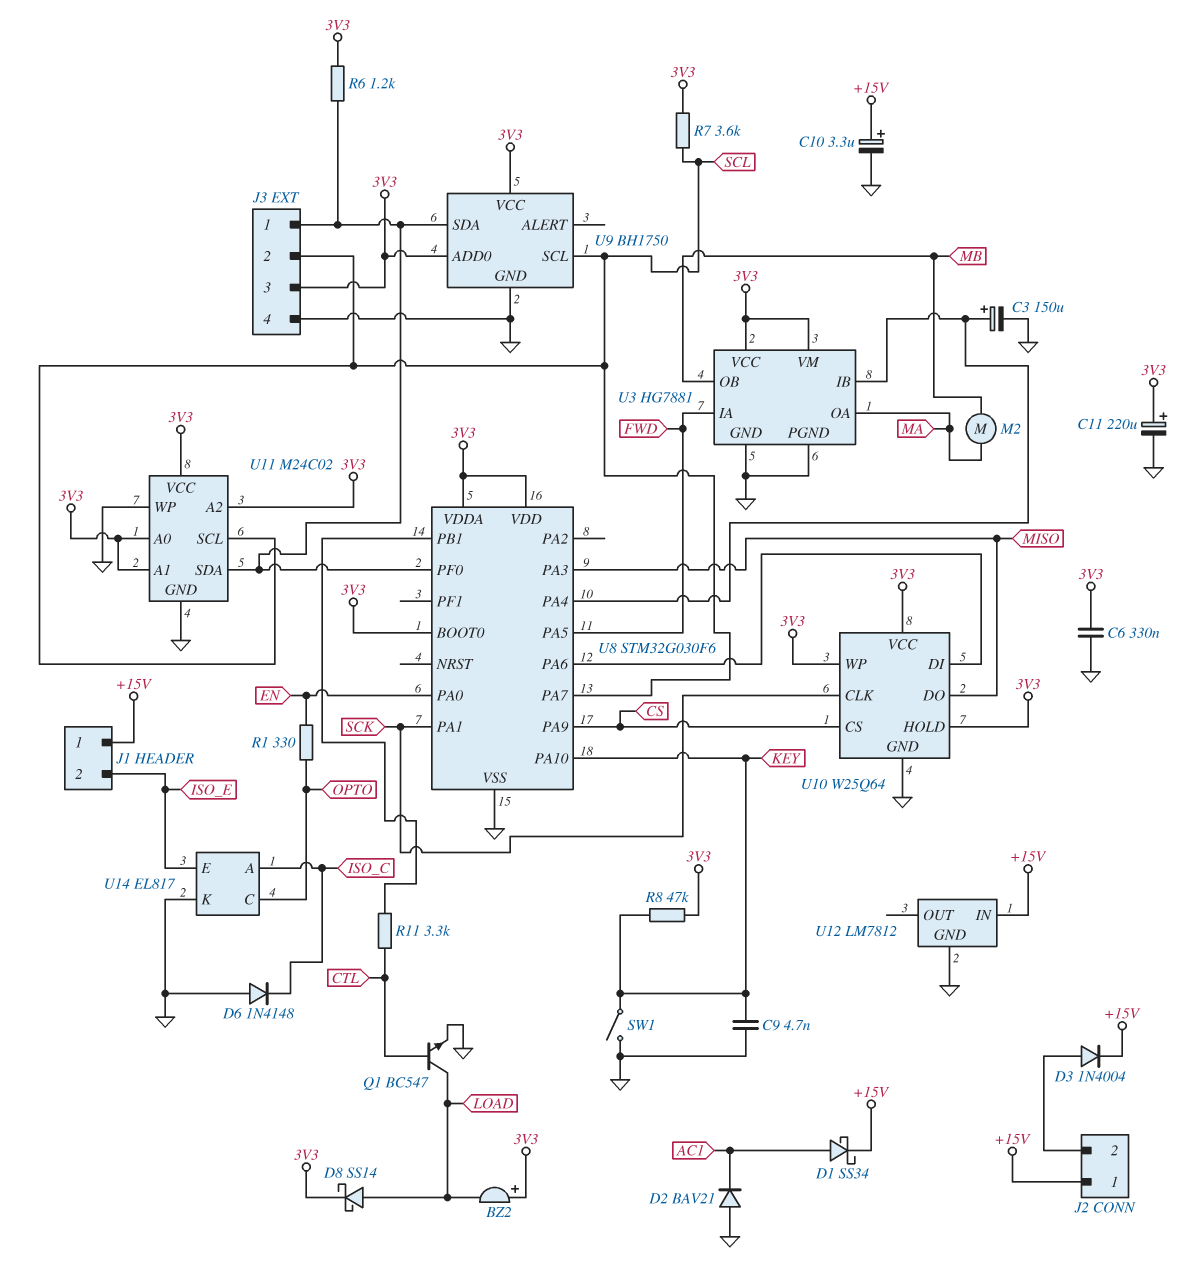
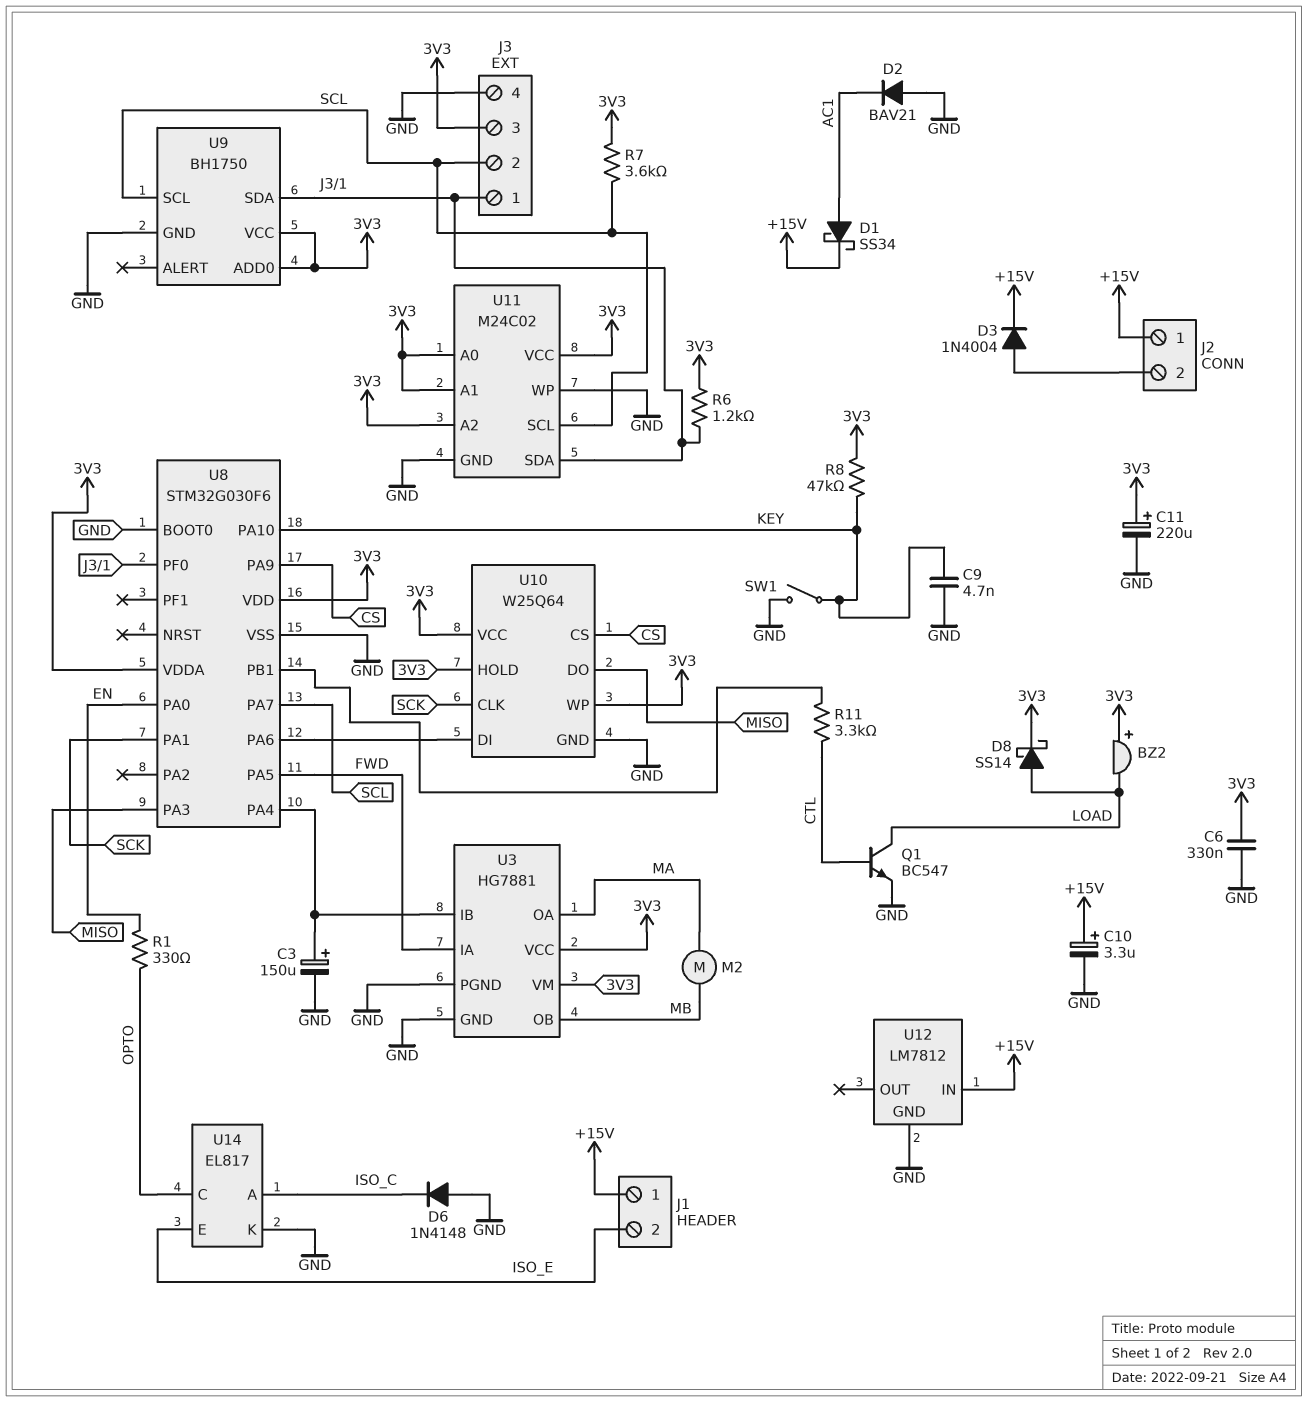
U8 pin BOOT0: 3V3 -> GND

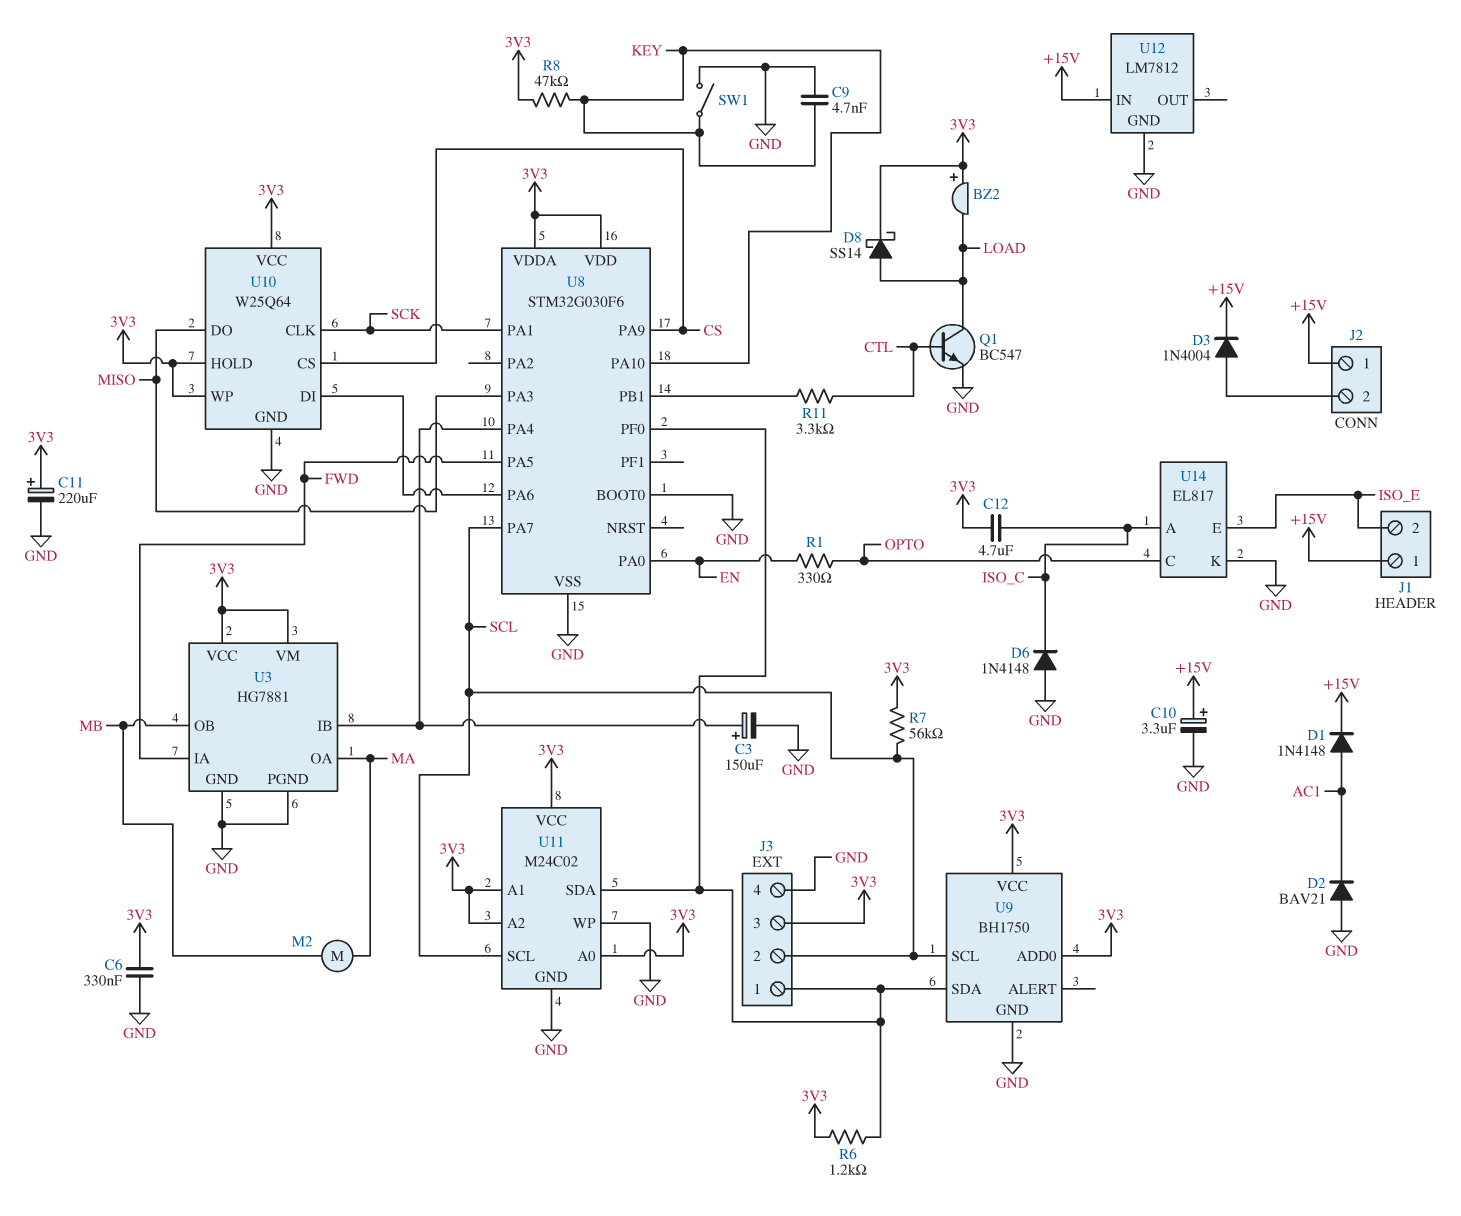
C12: none -> 4.7uF (3V3, ISO_C)
D1: schottky SS34 (A AC1, K +15V) -> diode 1N4148 (A AC1, K +15V)
R7: 3.6k (3V3, SCL) -> 56k (3V3, SCL)

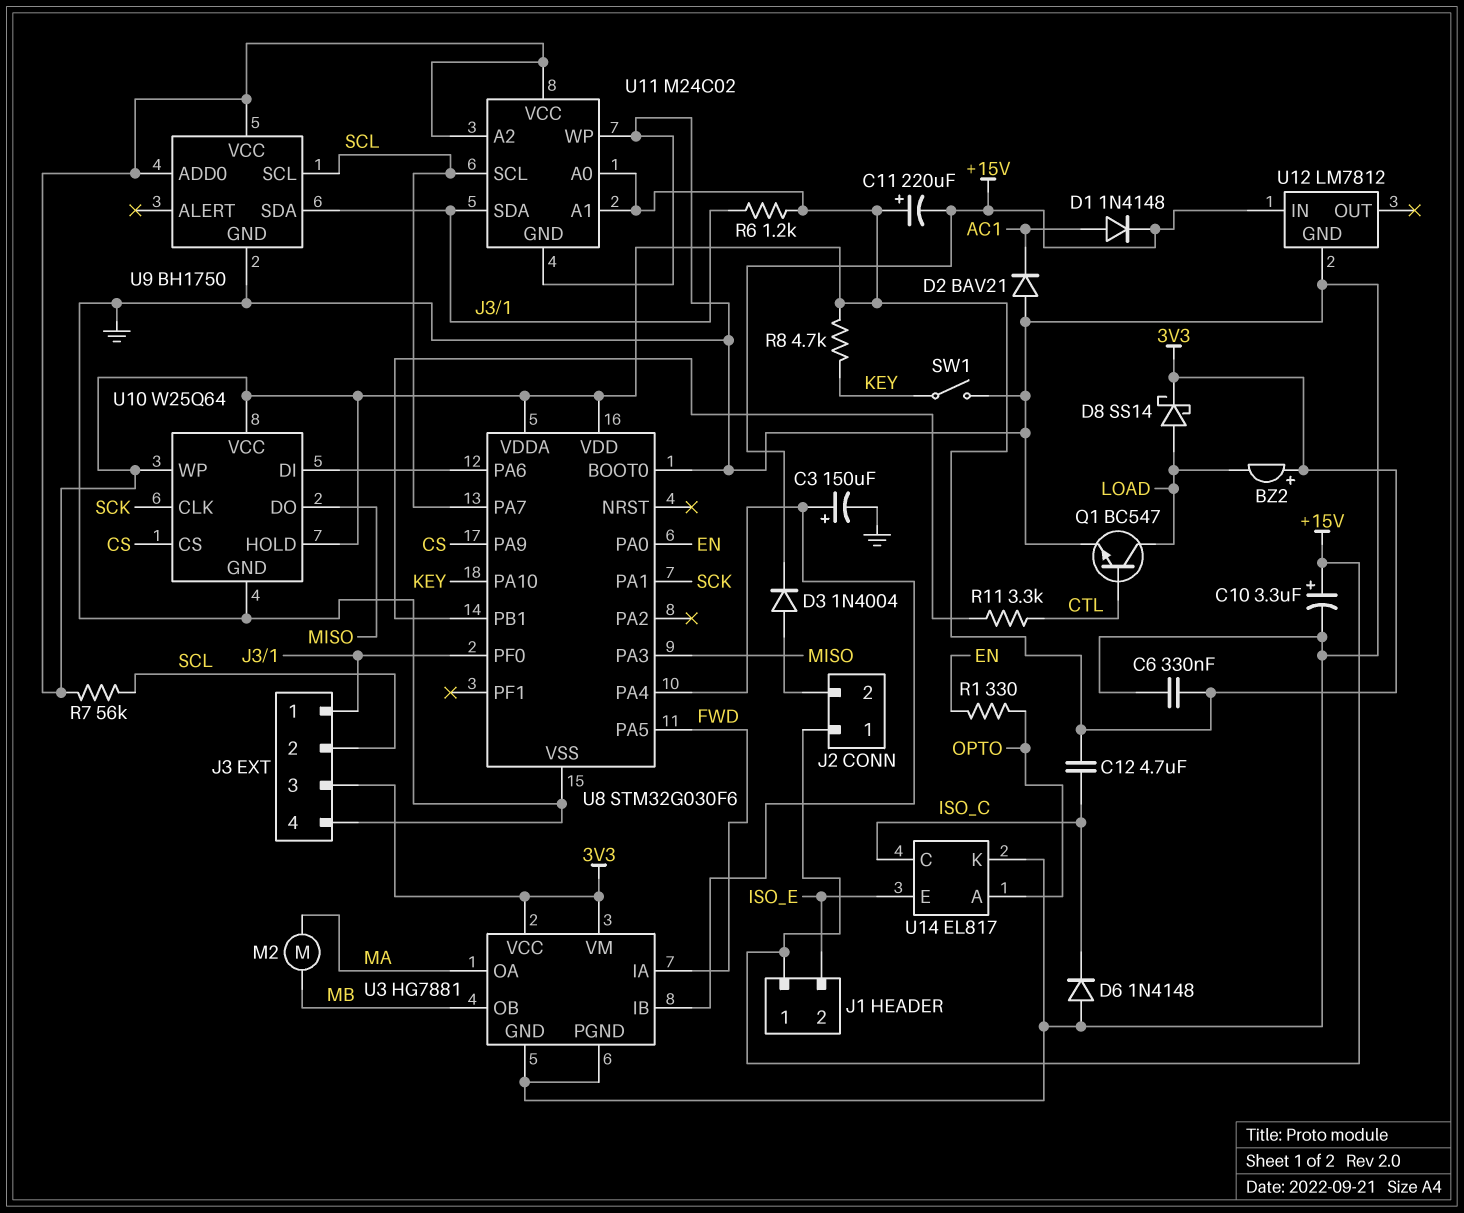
C9: 4.7nF (GND, KEY) -> none
C11: 220uF (plus 3V3, minus GND) -> 220uF (plus 3V3, minus +15V)
R8: 47k (3V3, KEY) -> 4.7k (3V3, KEY)
U14 pin A: ISO_C -> OPTO
U14 pin C: OPTO -> ISO_C

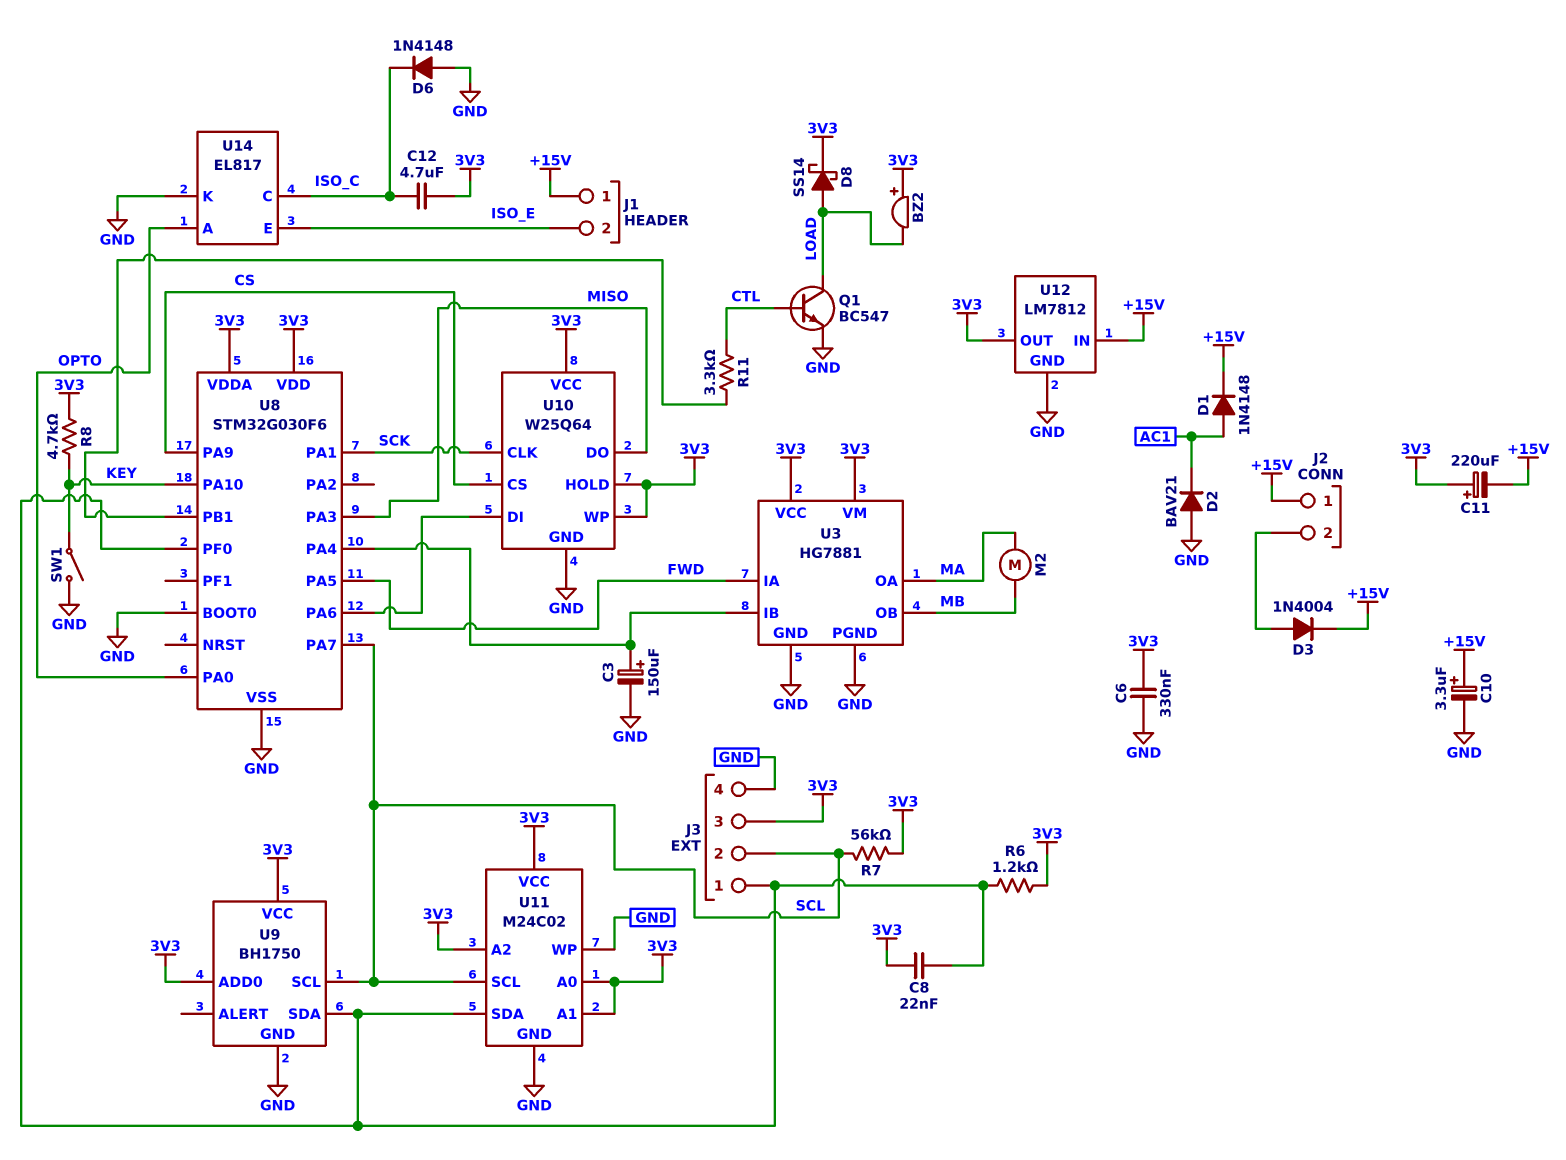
C8: none -> 22nF (3V3, J3/1)
R1: 330 (EN, OPTO) -> none
U8 pin PA0: EN -> OPTO
U12 pin OUT: none -> 3V3

